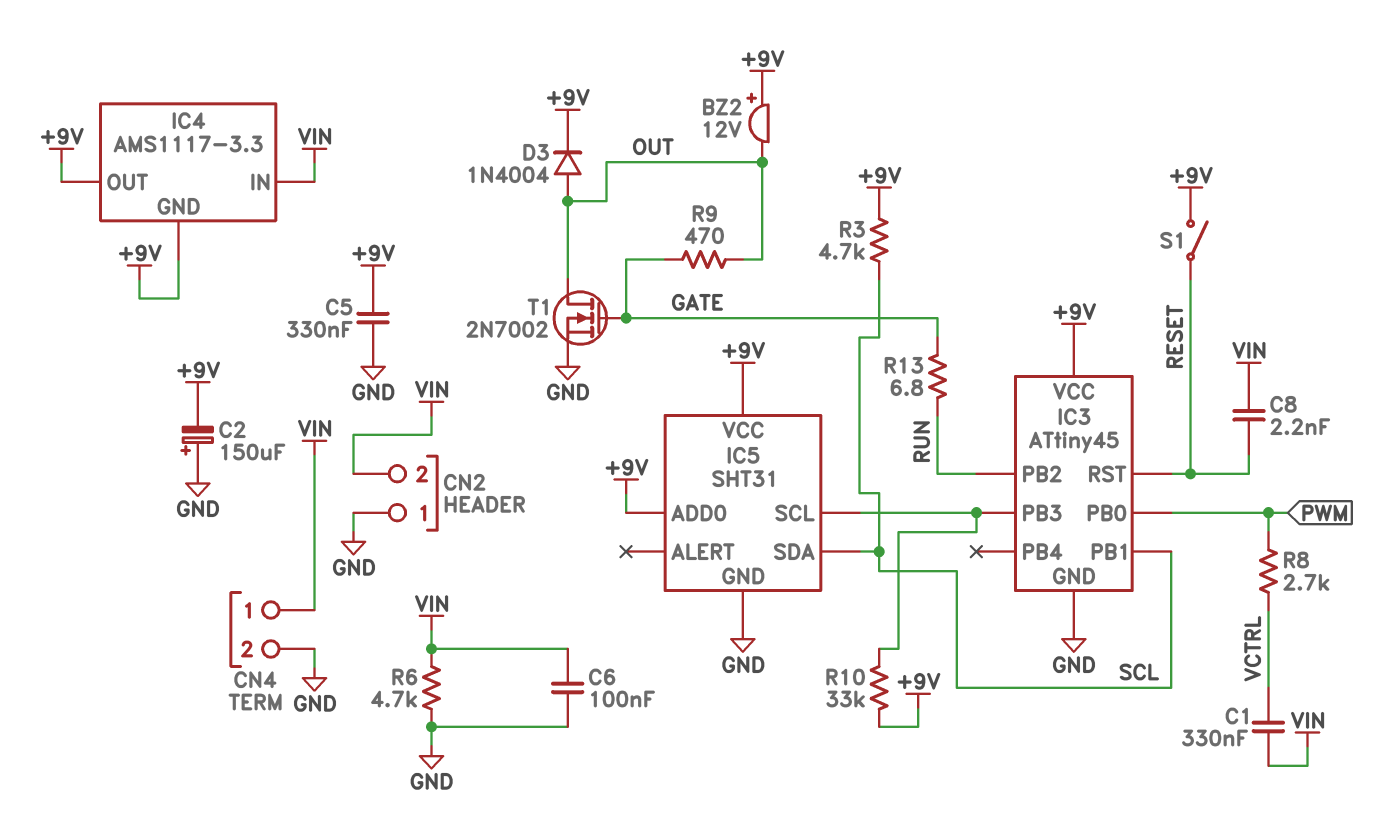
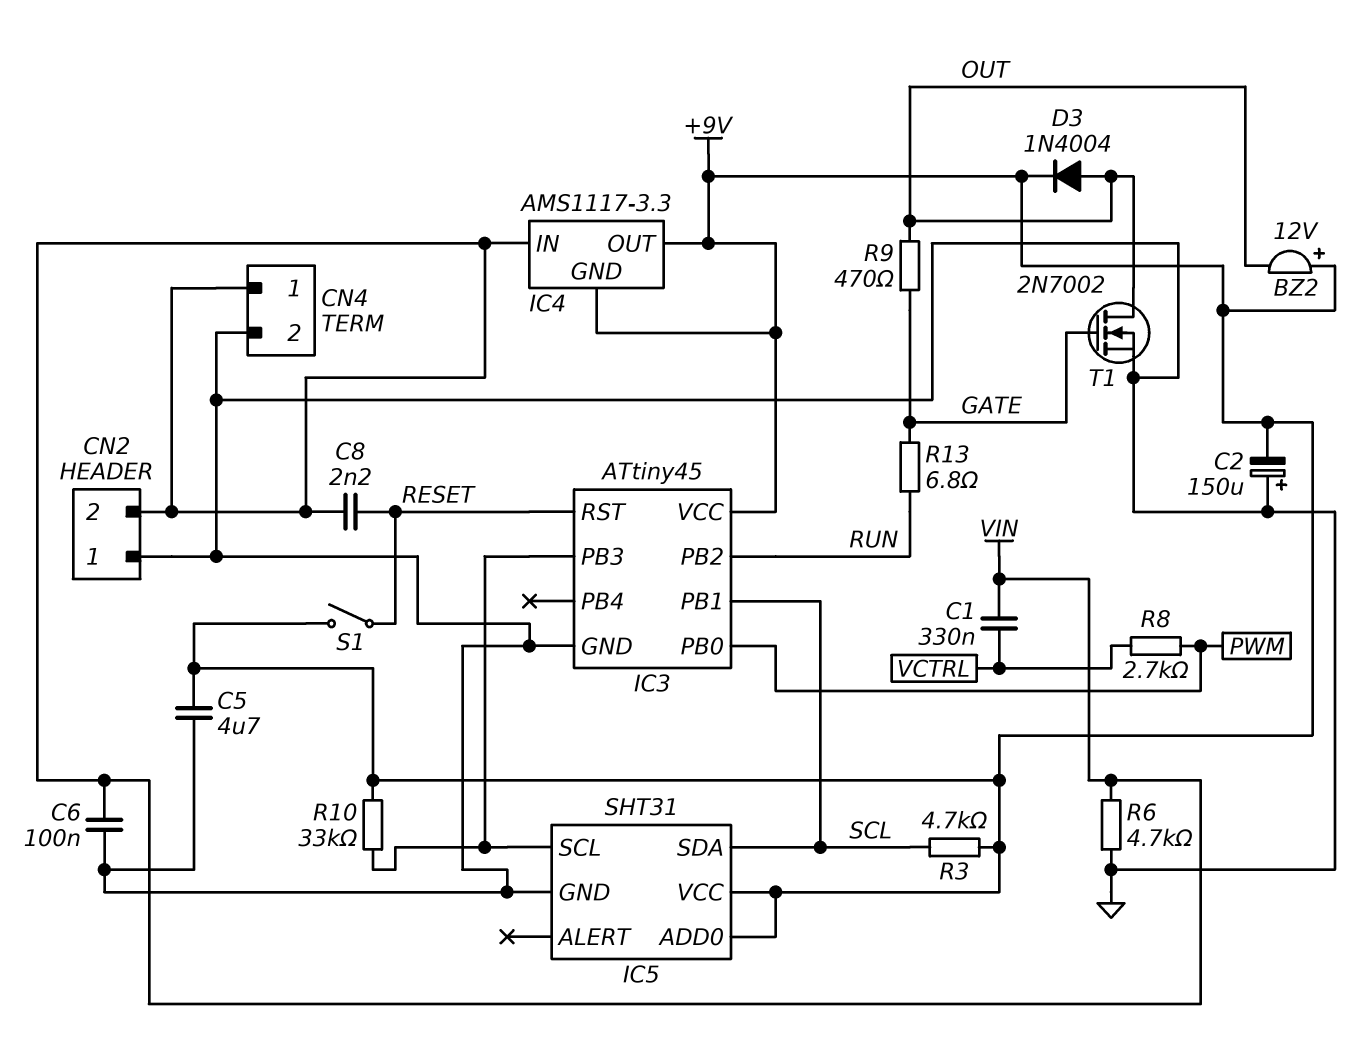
C5: 330nF (+9V, GND) -> 4.7uF (+9V, GND)

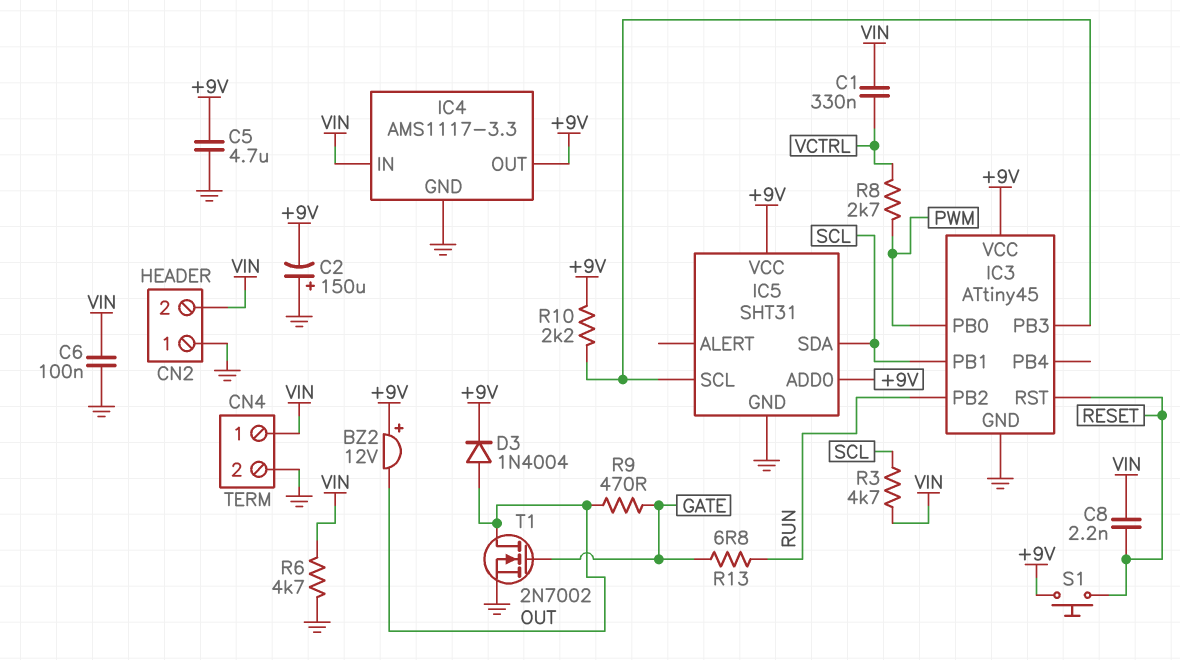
IC4 pin GND: +9V -> GND
R3: 4.7k (+9V, SCL) -> 4.7k (SCL, VIN)
R10: 33k (+9V, IC3/PB3) -> 2.2k (+9V, IC3/PB3)
S1: switch (+9V, RESET) -> button (+9V, RESET)

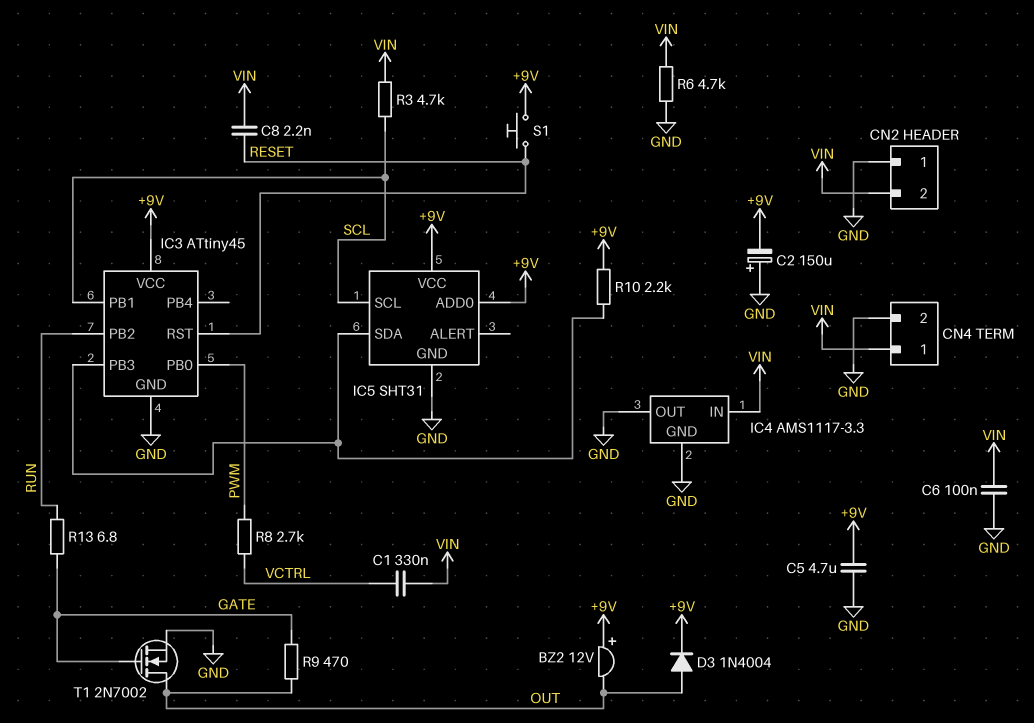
IC4 pin OUT: +9V -> GND
IC5 pin SCL: IC3/PB3 -> SCL
IC5 pin SDA: SCL -> IC3/PB3

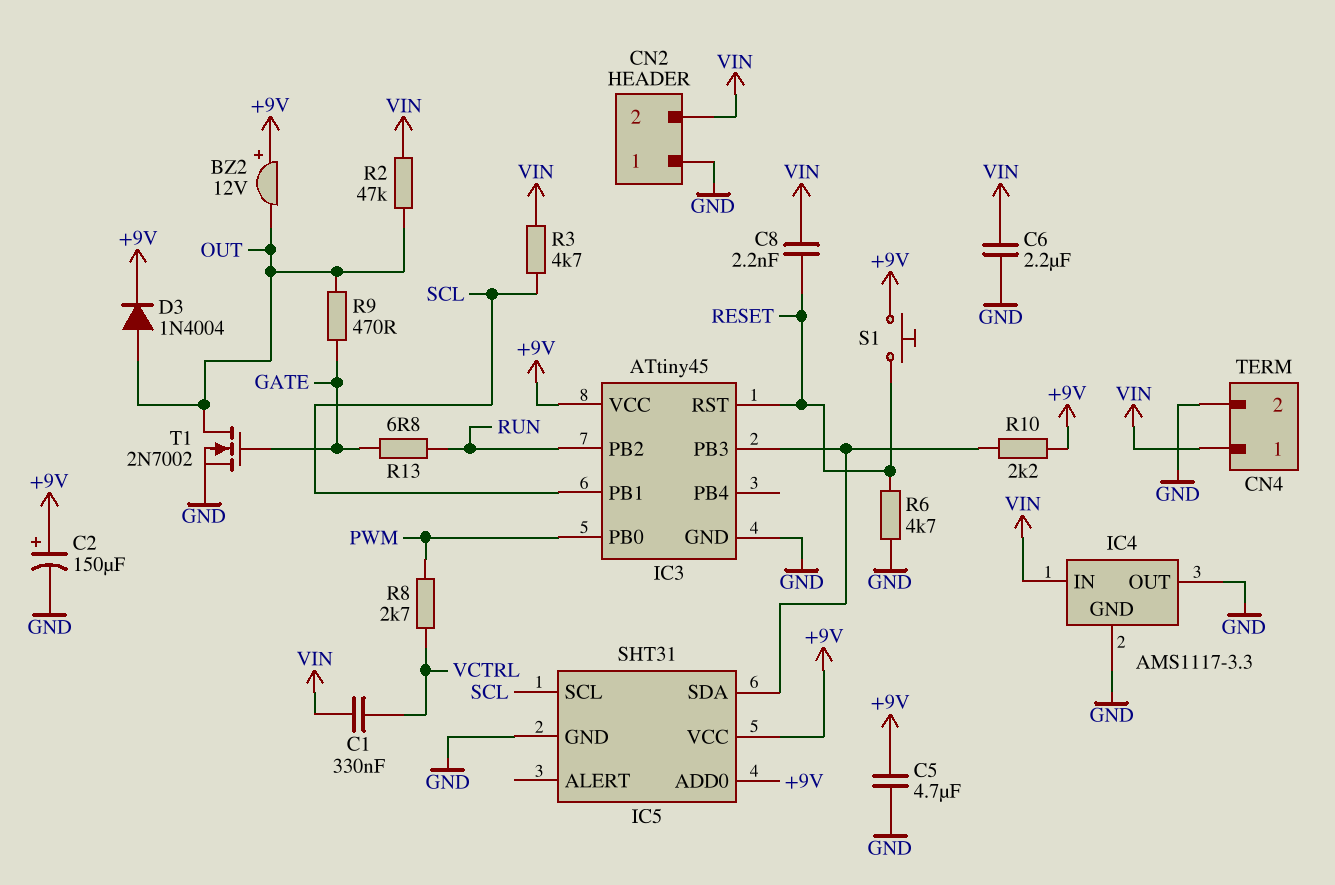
C2: 150uF (plus GND, minus +9V) -> 150uF (plus +9V, minus GND)
C6: 100nF (GND, VIN) -> 2.2uF (GND, VIN)
R2: none -> 47k (OUT, VIN)
R6: 4.7k (GND, VIN) -> 4.7k (GND, RESET)

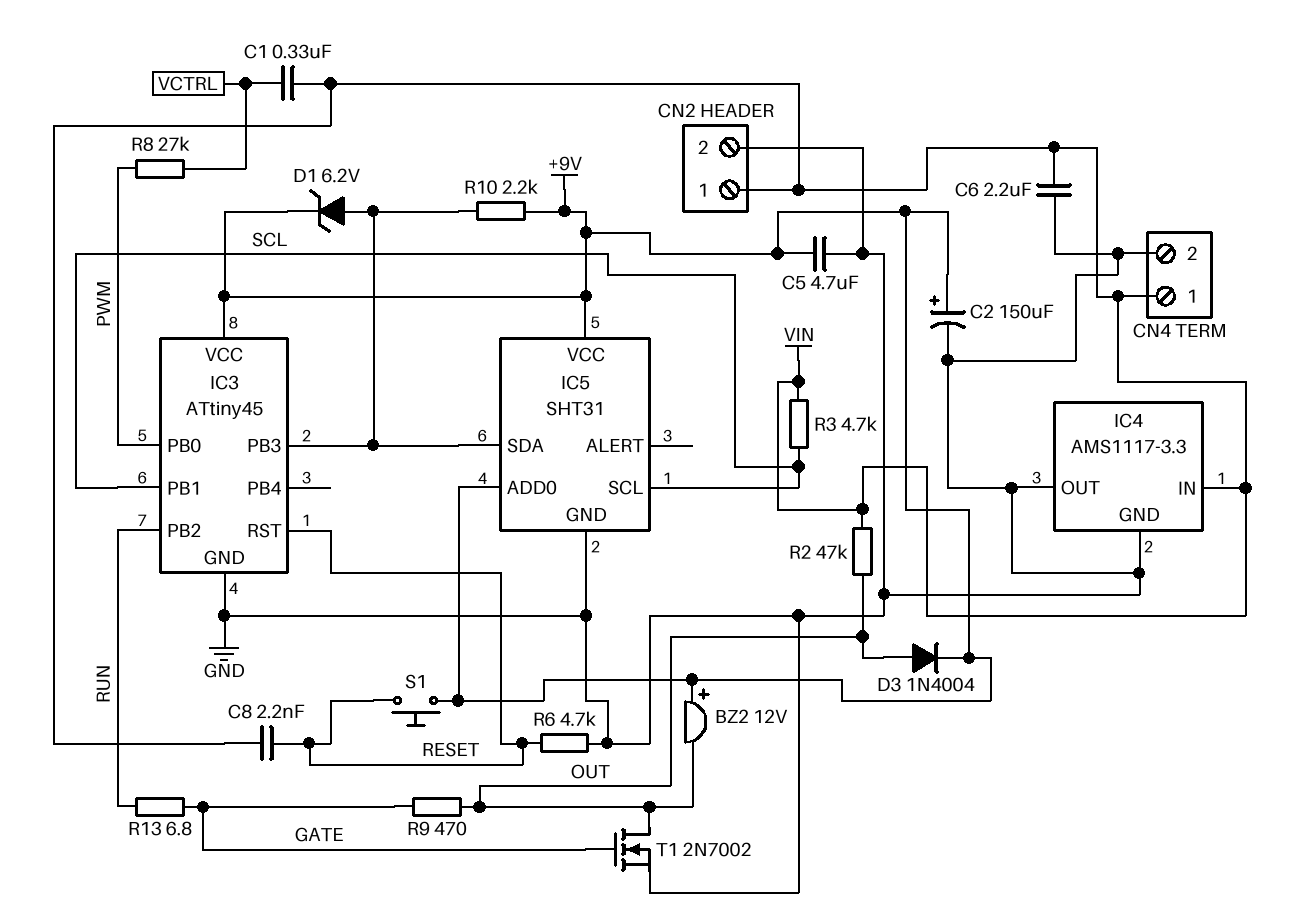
CN2 pin 1: GND -> VIN
CN2 pin 2: VIN -> GND
D1: none -> zener 6.2V (A IC3/PB3, K +9V)
R8: 2.7k (PWM, VCTRL) -> 27k (PWM, VCTRL)

